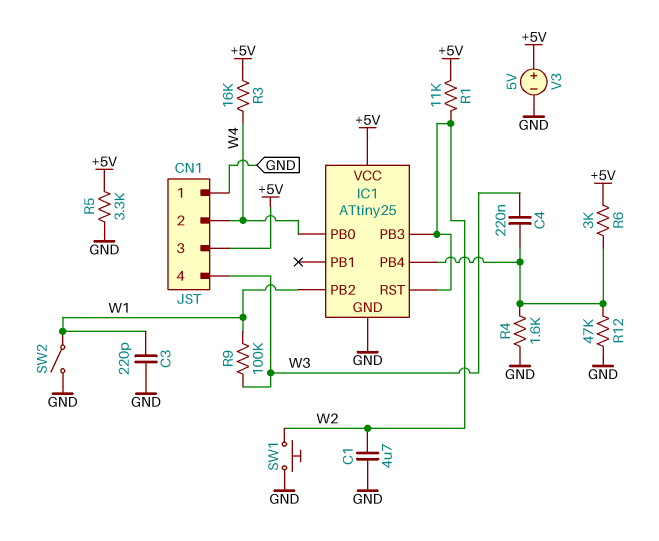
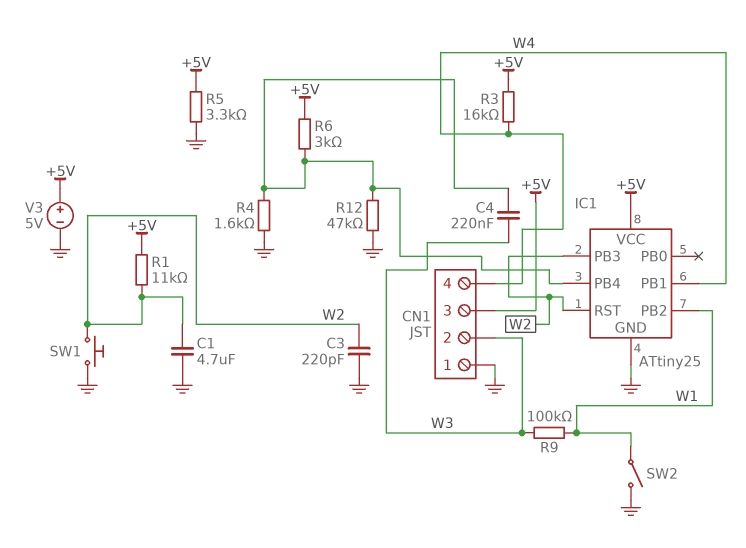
C3: 220pF (GND, W1) -> 220pF (GND, W2)
CN1 pin 2: W4 -> W3
CN1 pin 4: W3 -> W4
IC1 pin PB0: W4 -> none
IC1 pin PB1: none -> W4

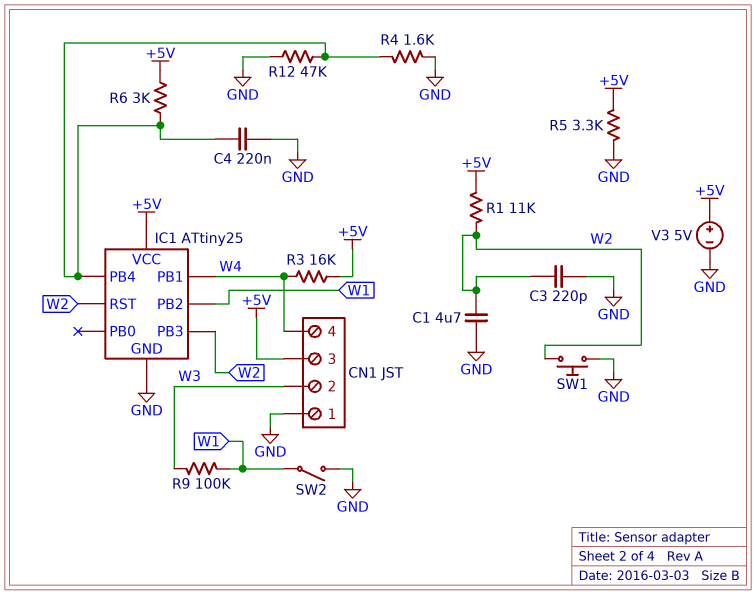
C4: 220nF (IC1/PB4, W3) -> 220nF (GND, IC1/PB4)

